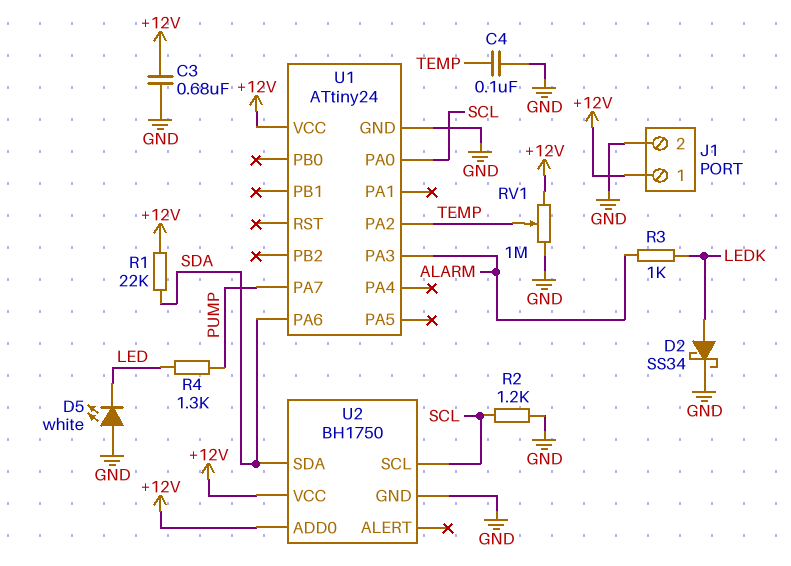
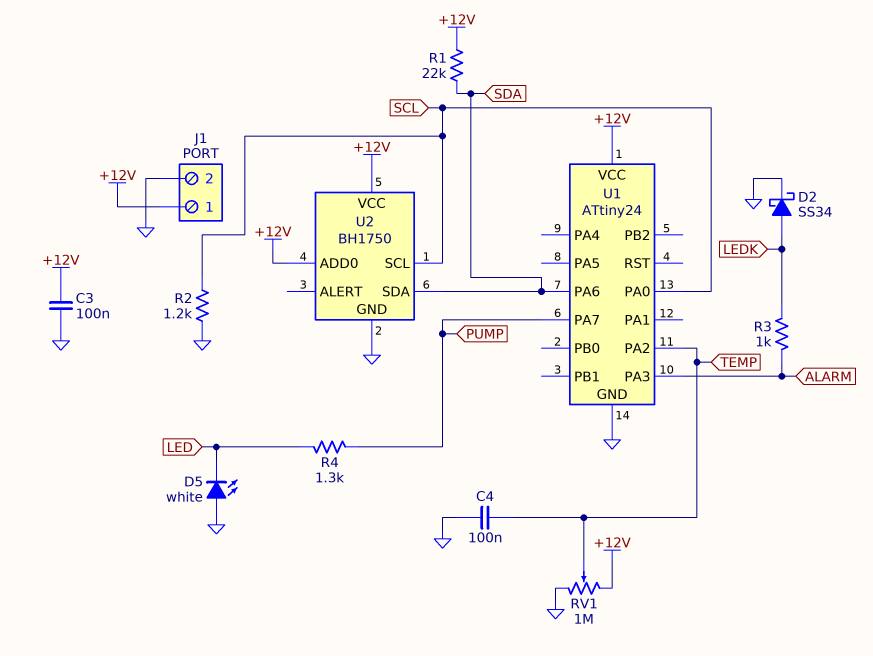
C3: 680nF (+12V, GND) -> 100nF (+12V, GND)

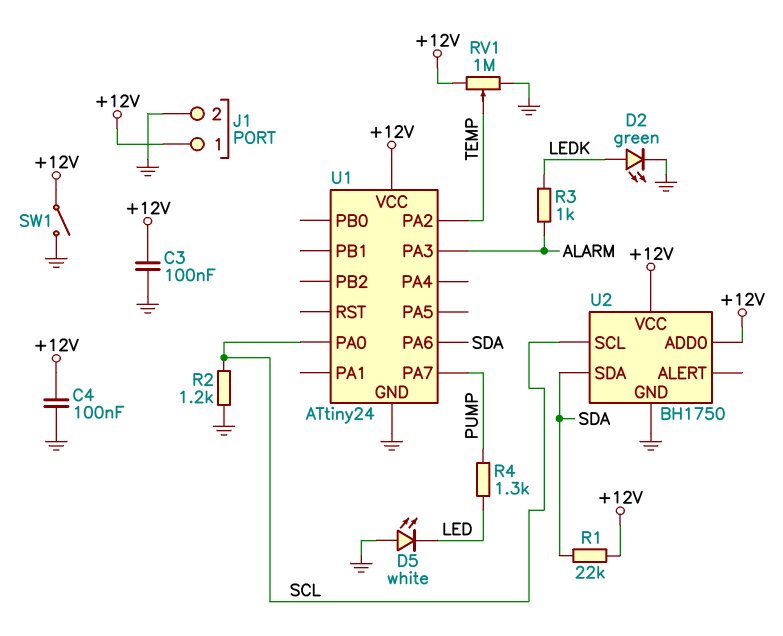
C4: 100nF (GND, TEMP) -> 100nF (+12V, GND)
D2: schottky SS34 (A LEDK, K GND) -> LED green (A LEDK, K GND)
SW1: none -> switch (+12V, GND)

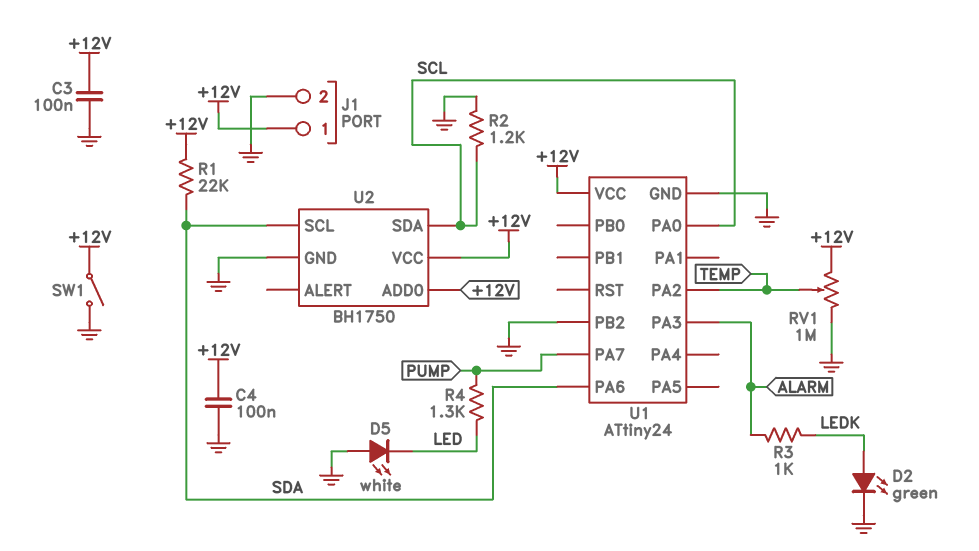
U1 pin PB2: none -> GND
U2 pin SCL: SCL -> SDA
U2 pin SDA: SDA -> SCL

